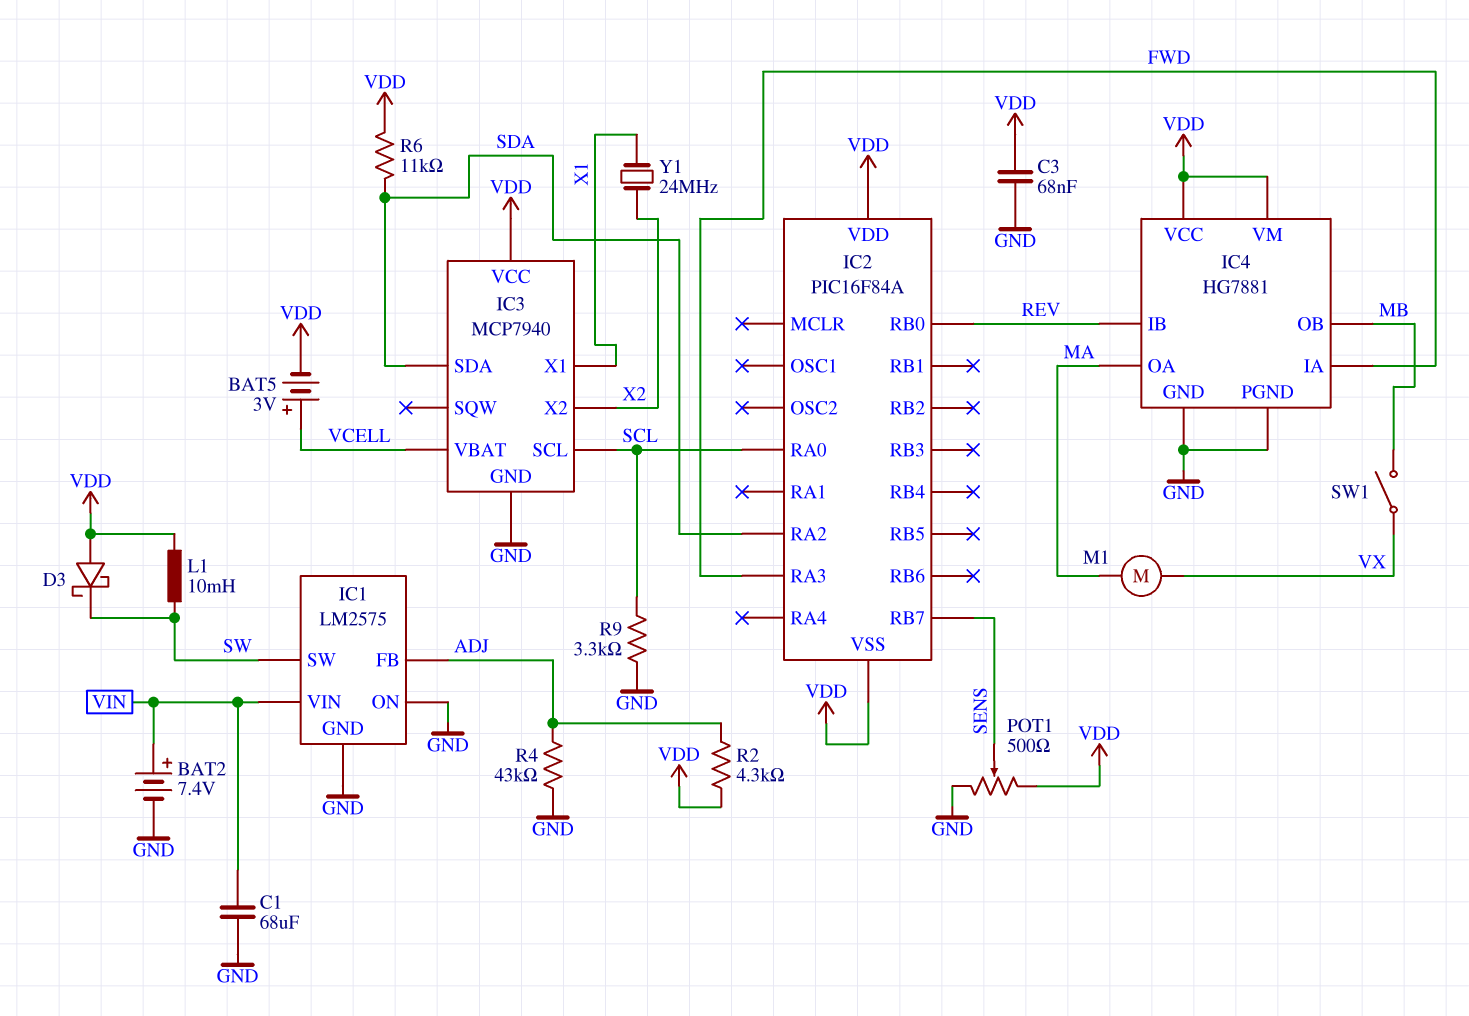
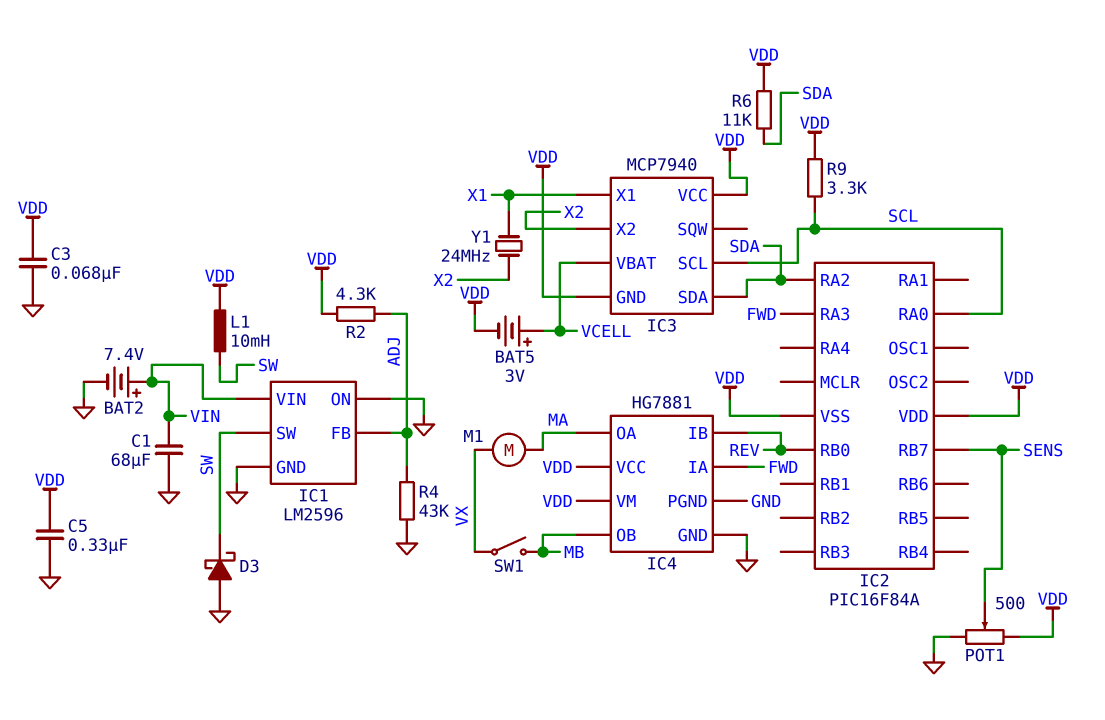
C5: none -> 330nF (GND, VDD)
D3: schottky (A VDD, K SW) -> schottky (A GND, K SW)
IC1: LM2575 -> LM2596
IC3 pin GND: GND -> VDD
R9: 3.3k (GND, SCL) -> 3.3k (SCL, VDD)

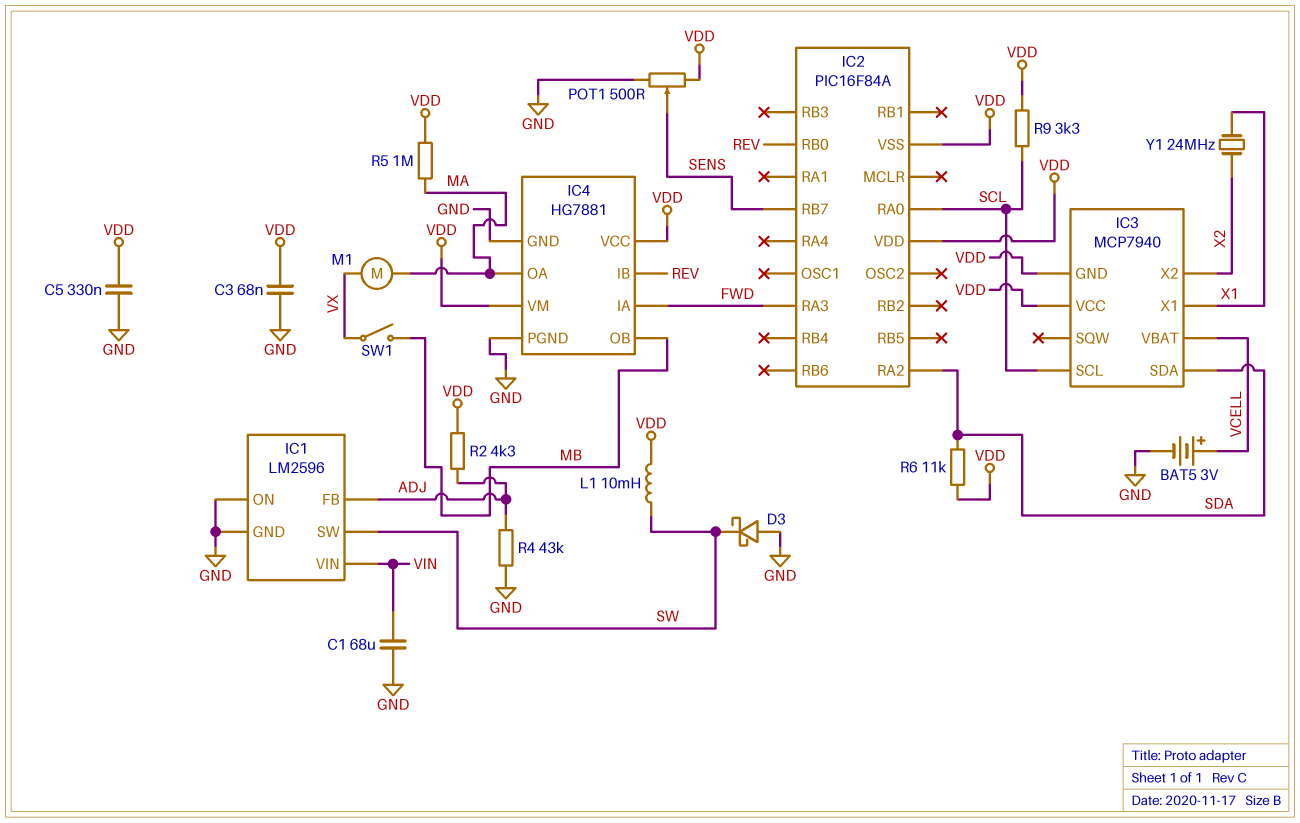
BAT2: 7.4V (plus VIN, minus GND) -> none
BAT5: 3V (plus VCELL, minus VDD) -> 3V (plus VCELL, minus GND)
R5: none -> 1M (MA, VDD)

